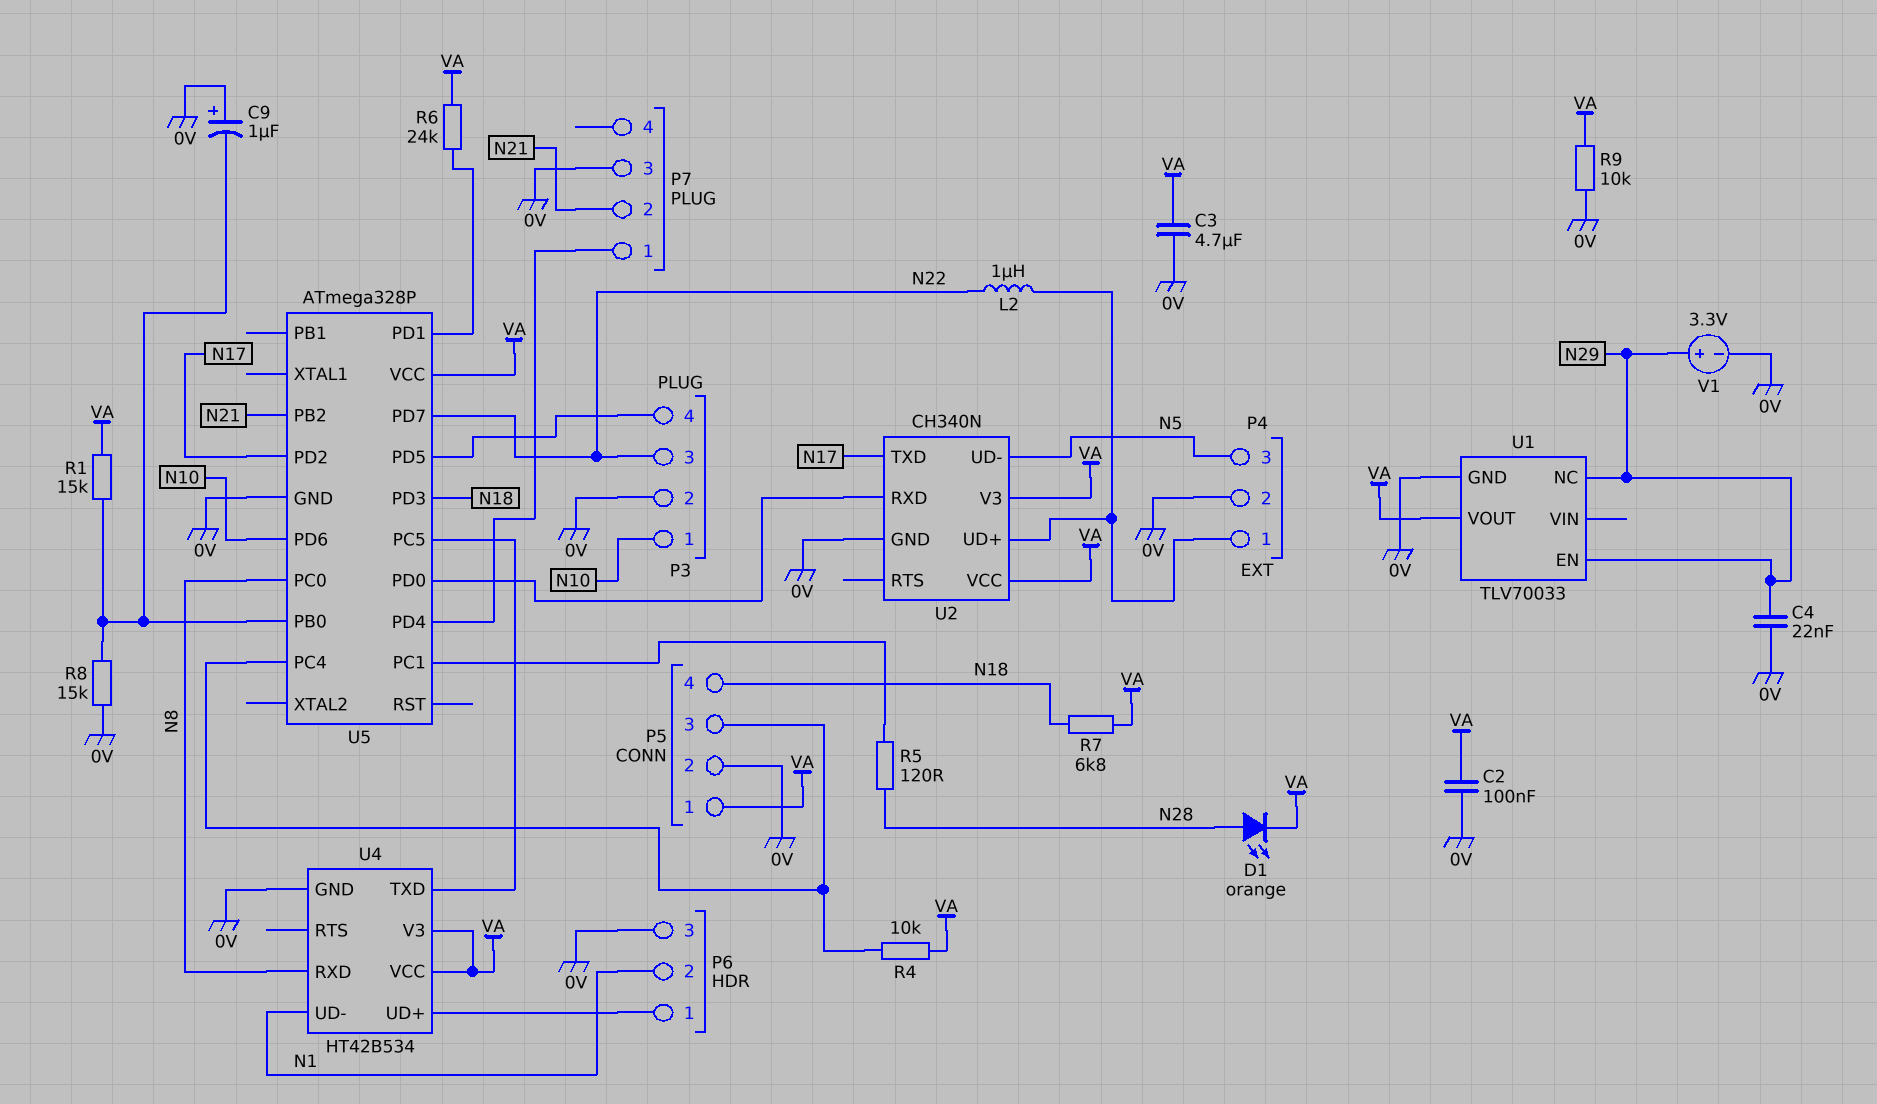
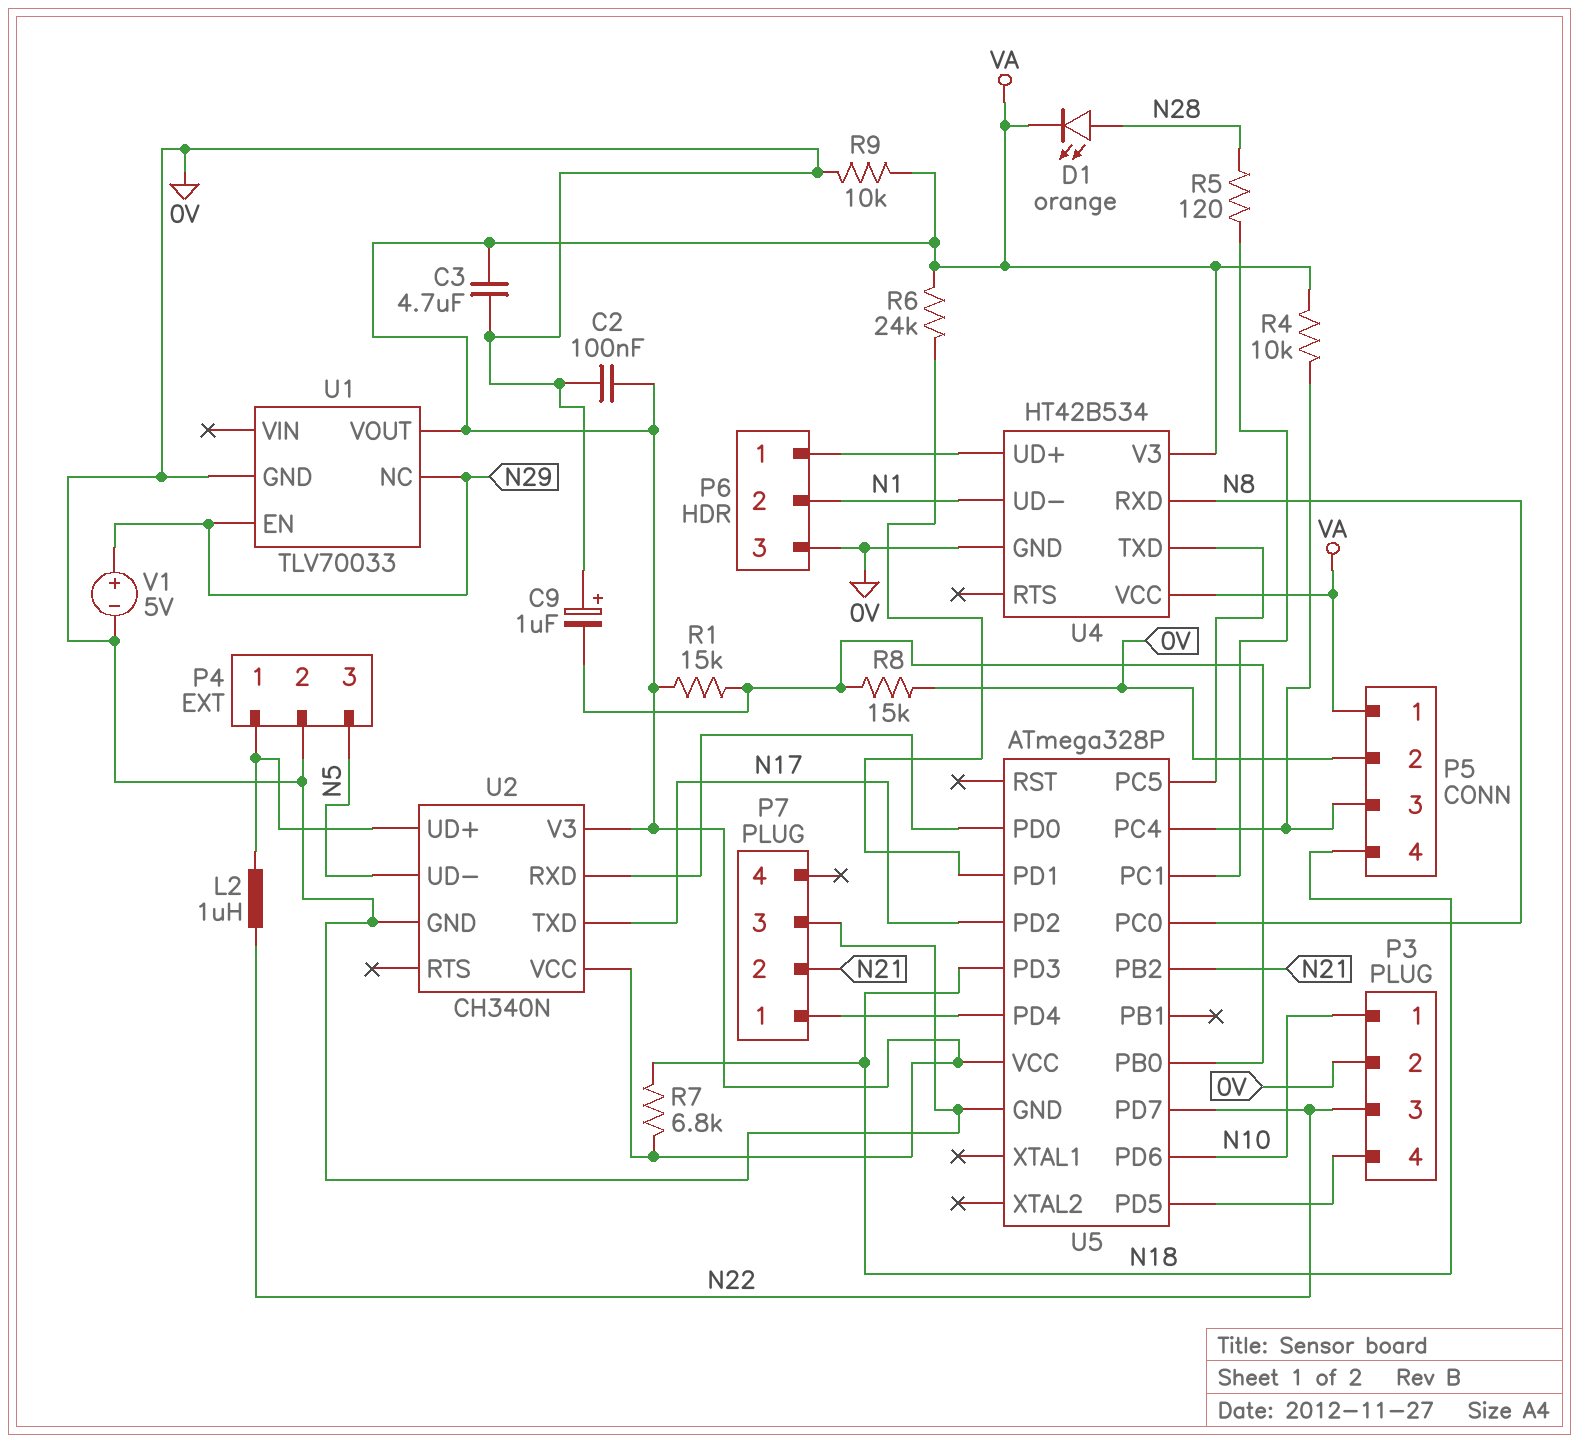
C4: 22nF (0V, N29) -> none
V1: 3.3V (plus N29, minus 0V) -> 5V (plus N29, minus 0V)

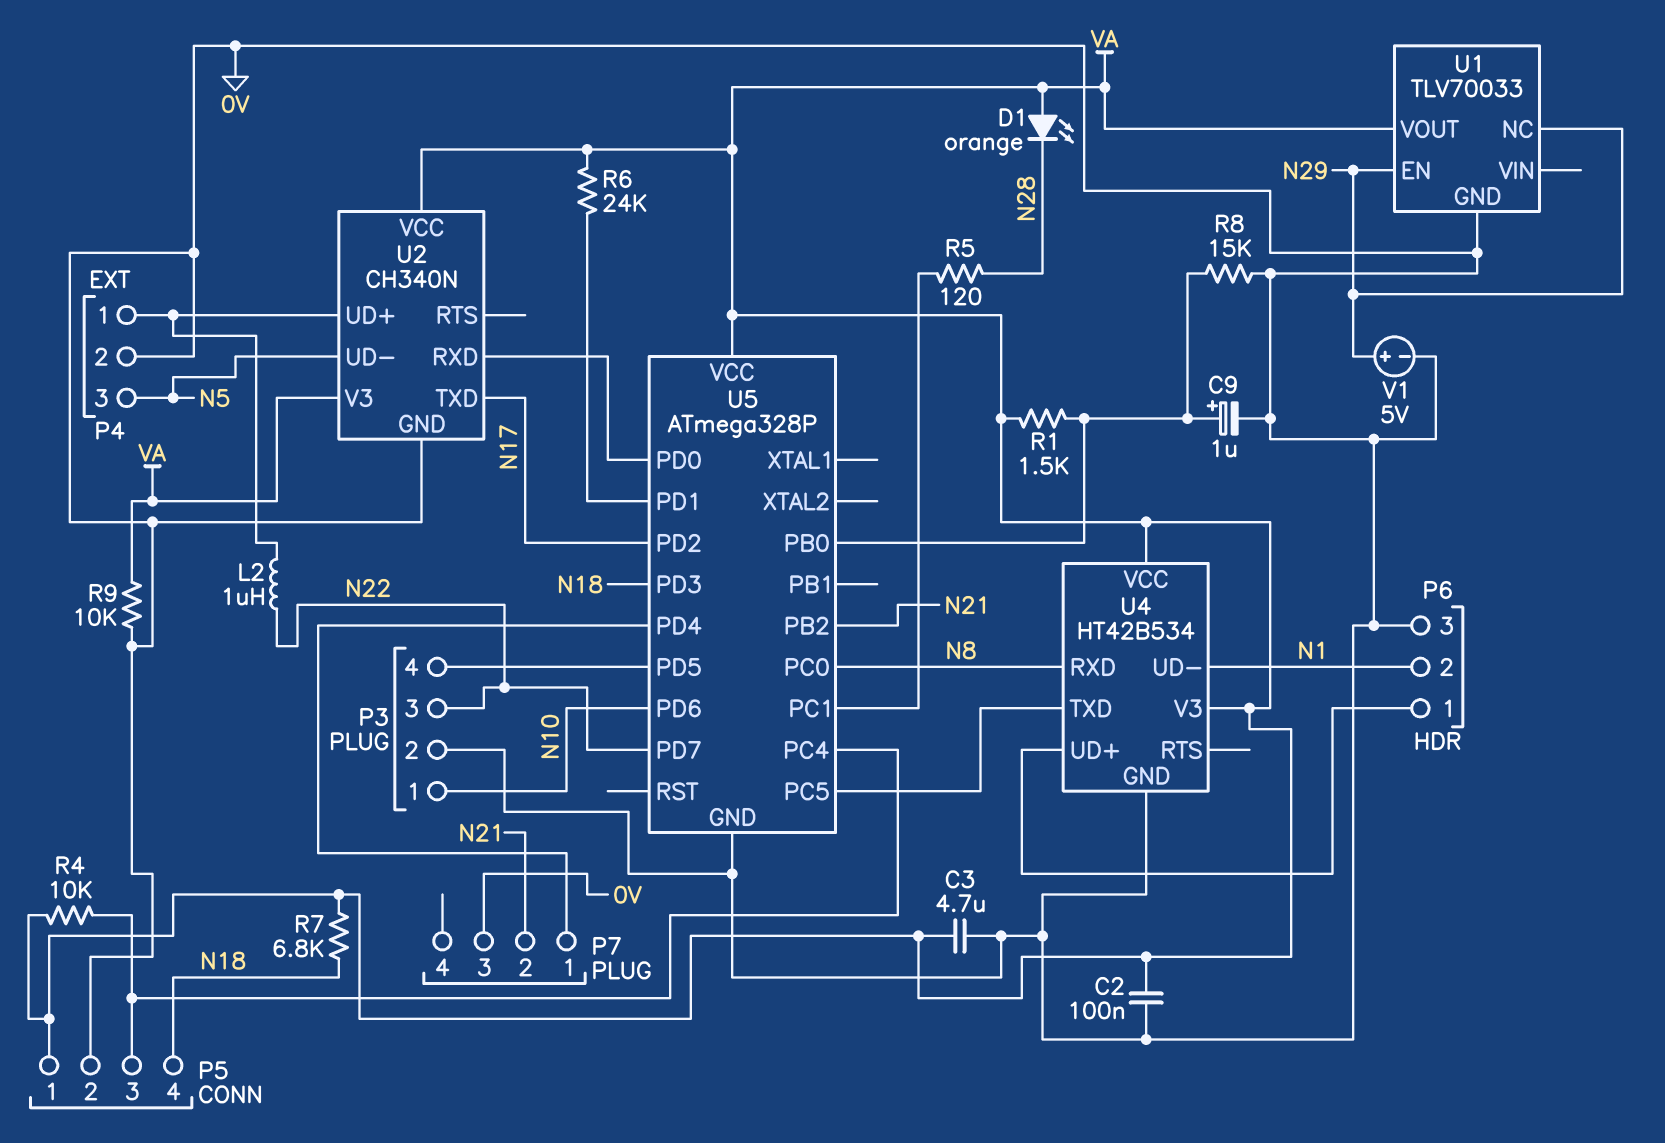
C9: 1uF (plus 0V, minus U5/PB0) -> 1uF (plus U5/PB0, minus 0V)
D1: LED orange (A N28, K VA) -> LED orange (A VA, K N28)
R1: 15k (U5/PB0, VA) -> 1.5k (U5/PB0, VA)

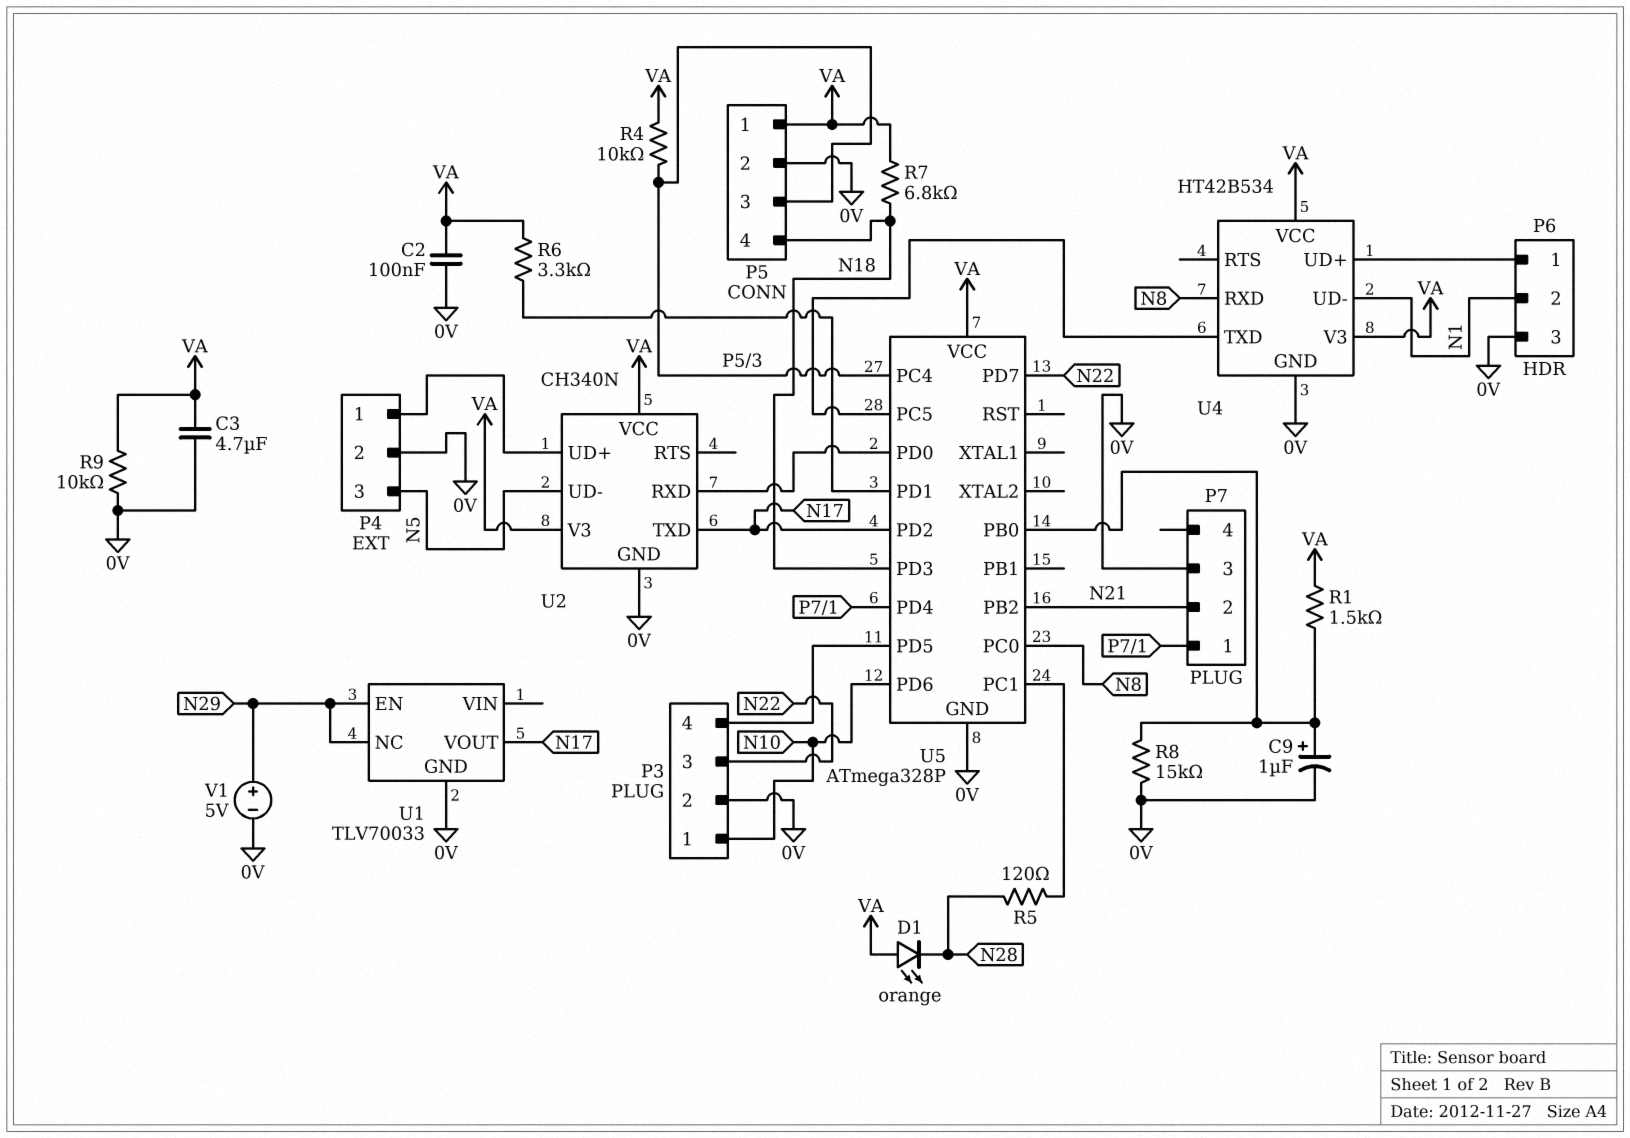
L2: 1uH (N22, P4/1) -> none
R6: 24k (U5/PD1, VA) -> 3.3k (U5/PD1, VA)
U1 pin VOUT: VA -> N17

